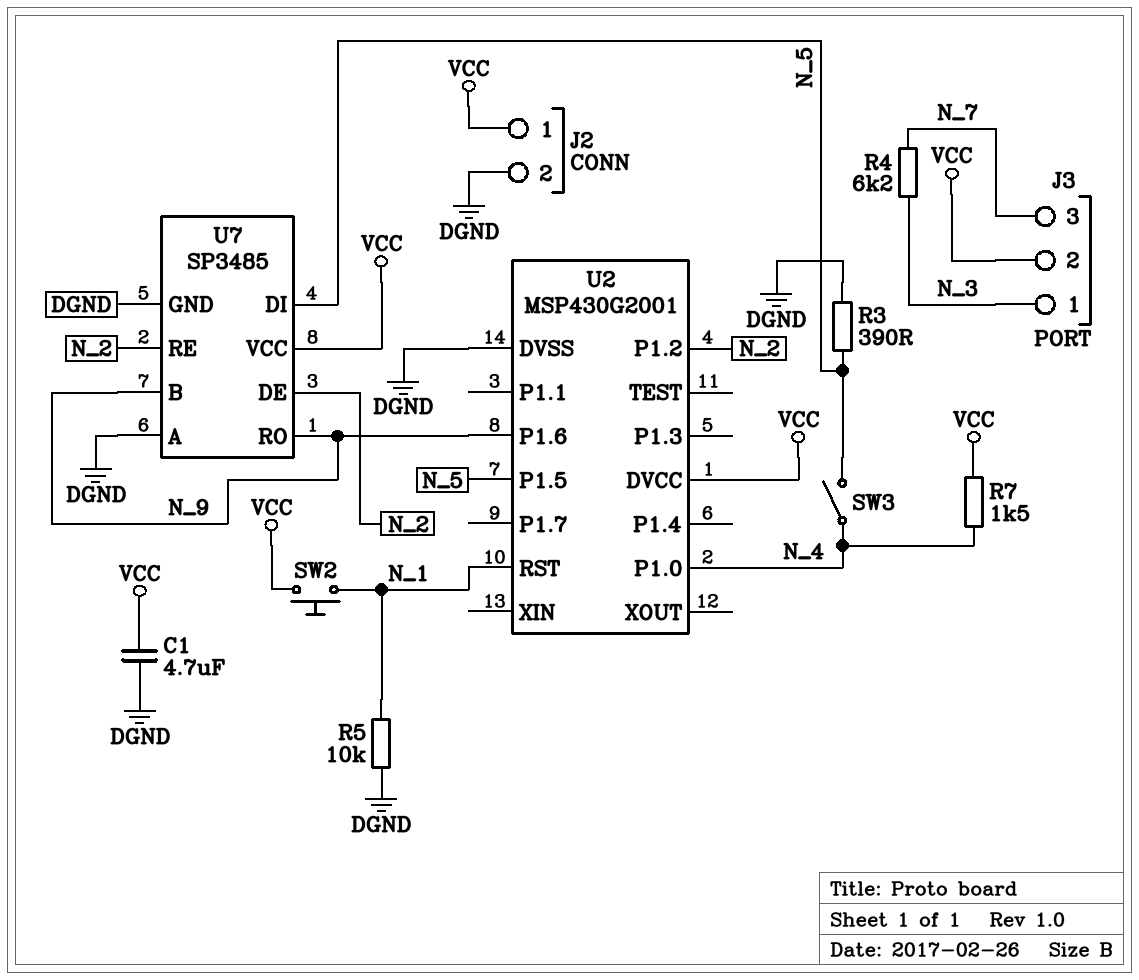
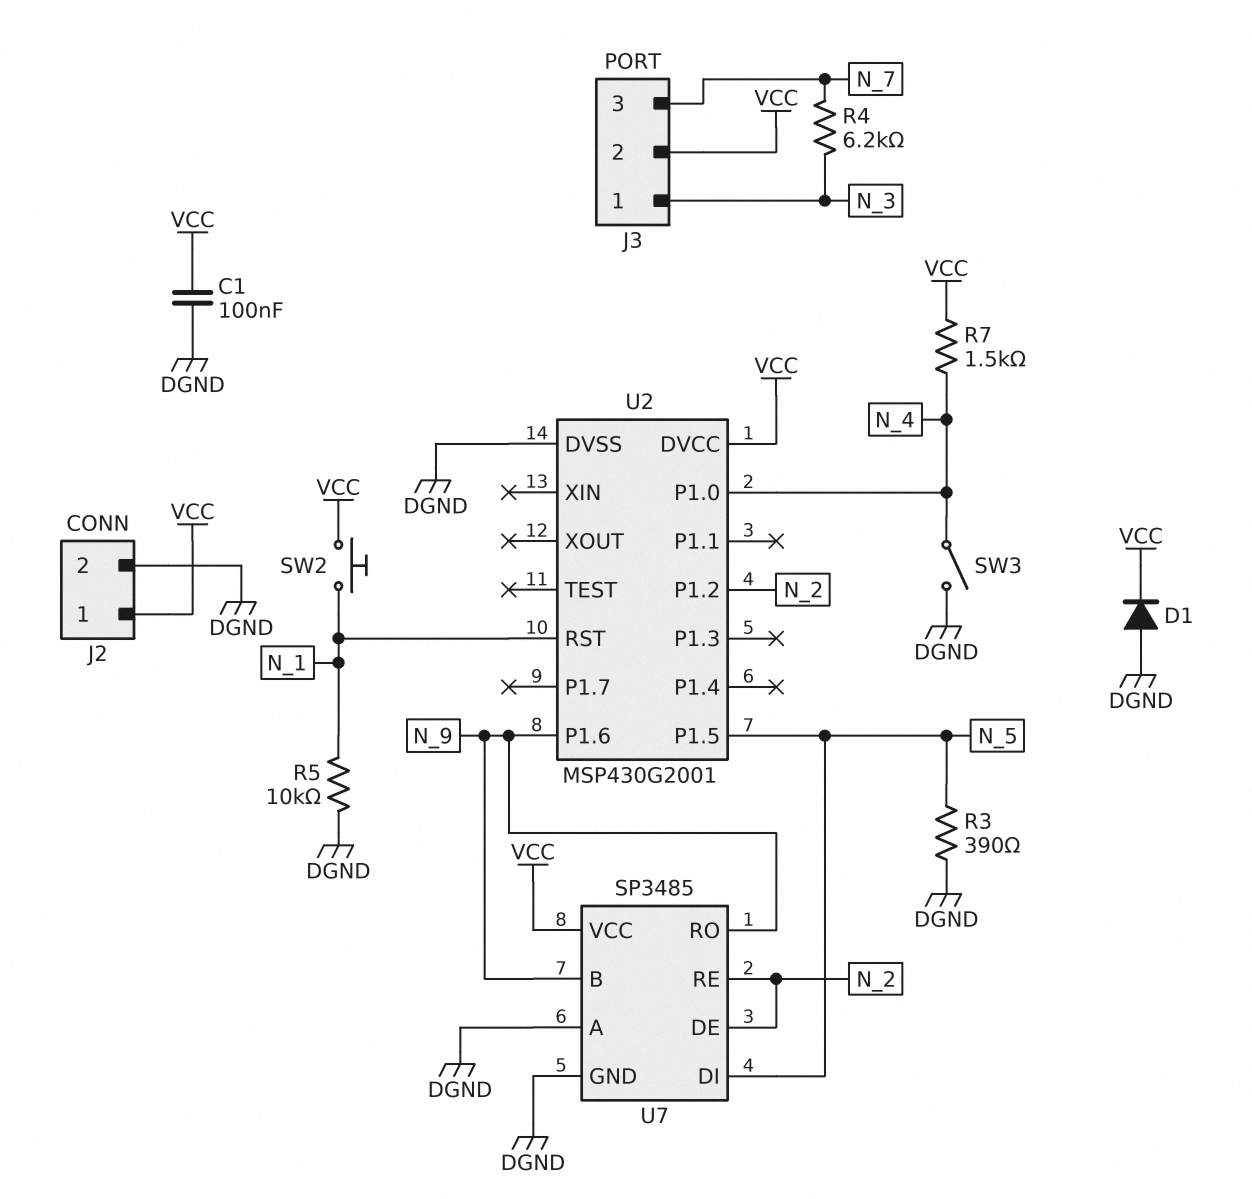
C1: 4.7uF (DGND, VCC) -> 100nF (DGND, VCC)
D1: none -> diode (A DGND, K VCC)
SW3: switch (N_4, N_5) -> switch (DGND, N_4)

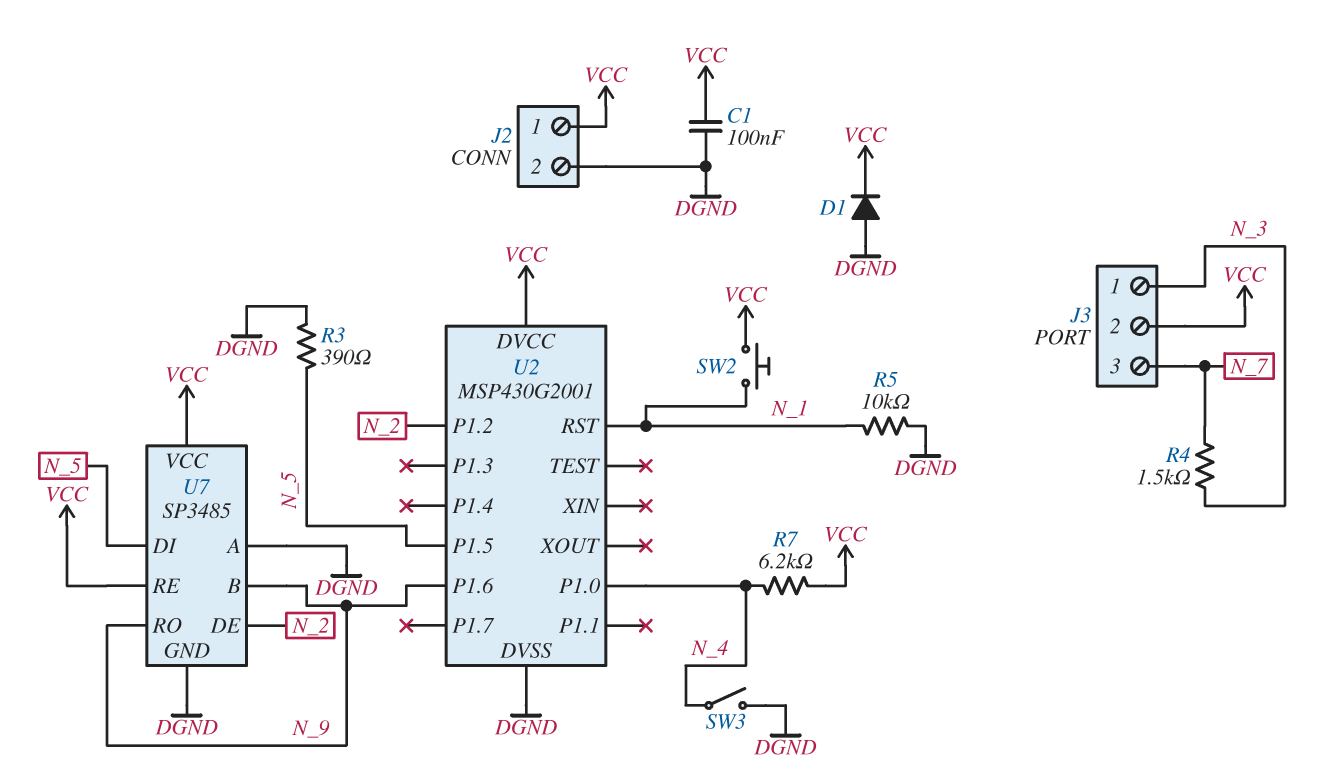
R4: 6.2k (N_3, N_7) -> 1.5k (N_3, N_7)
R7: 1.5k (N_4, VCC) -> 6.2k (N_4, VCC)
U7 pin RE: N_2 -> VCC

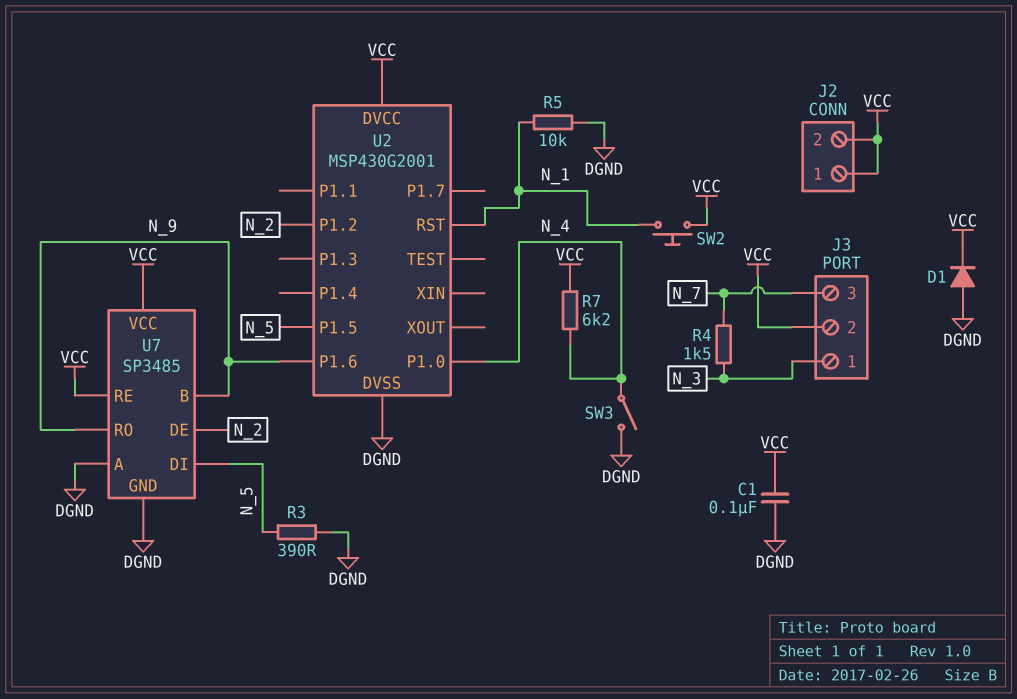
J2 pin 2: DGND -> VCC

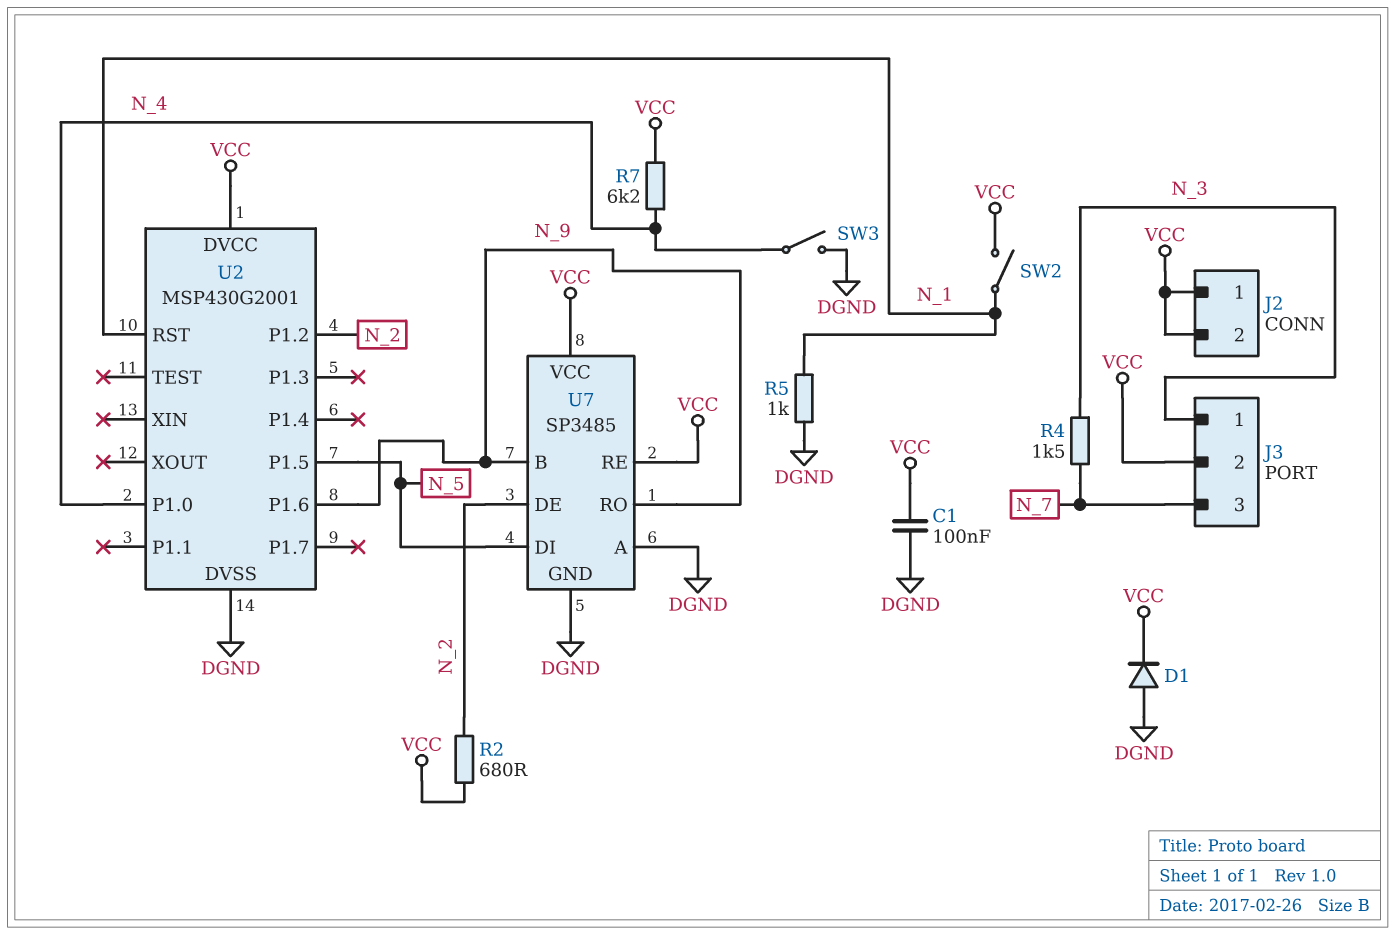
R2: none -> 680 (N_2, VCC)
R3: 390 (DGND, N_5) -> none
R5: 10k (DGND, N_1) -> 1k (DGND, N_1)
SW2: button (N_1, VCC) -> switch (N_1, VCC)

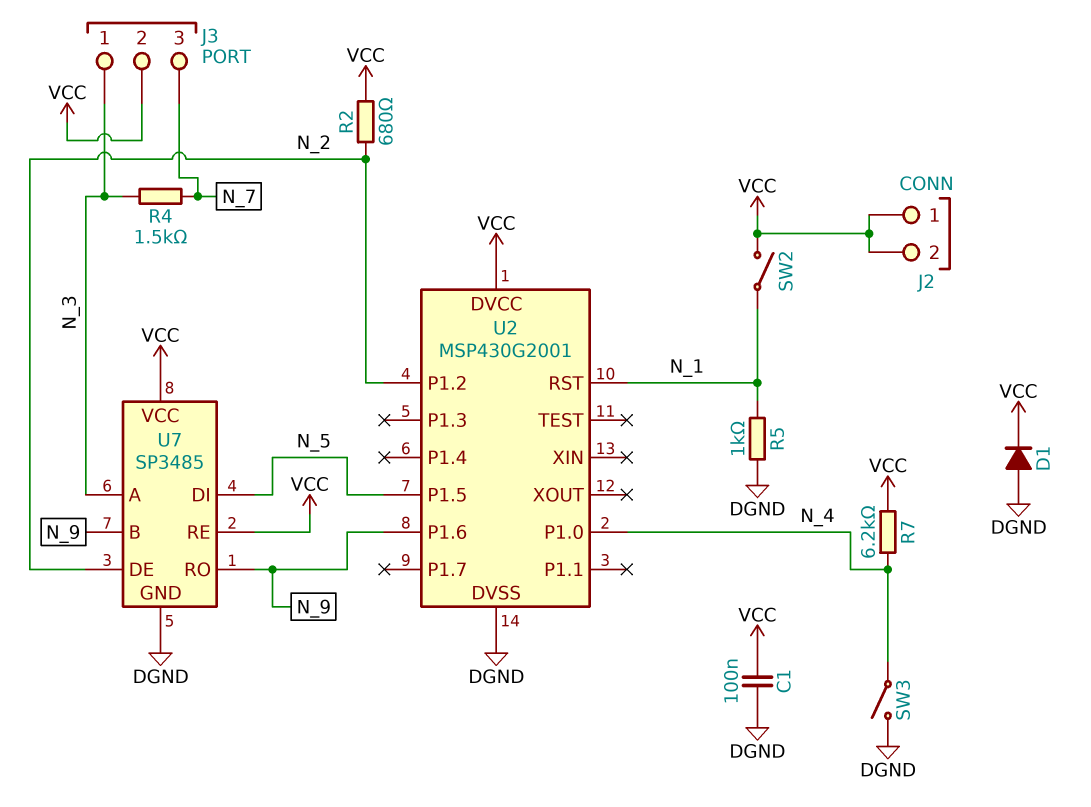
U7 pin A: DGND -> N_3

